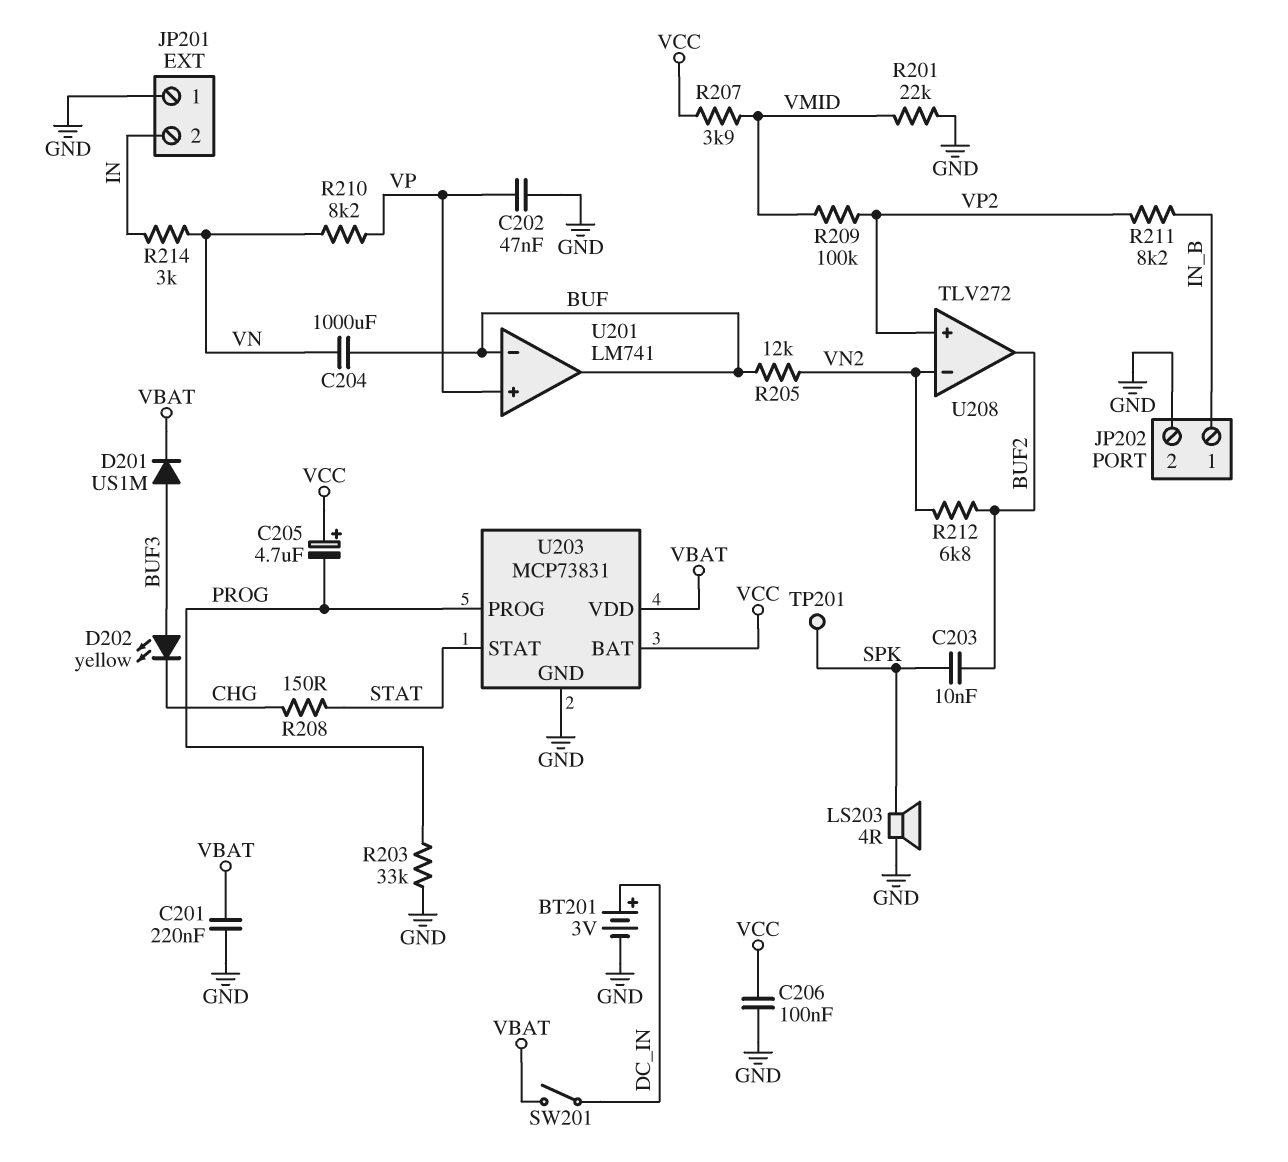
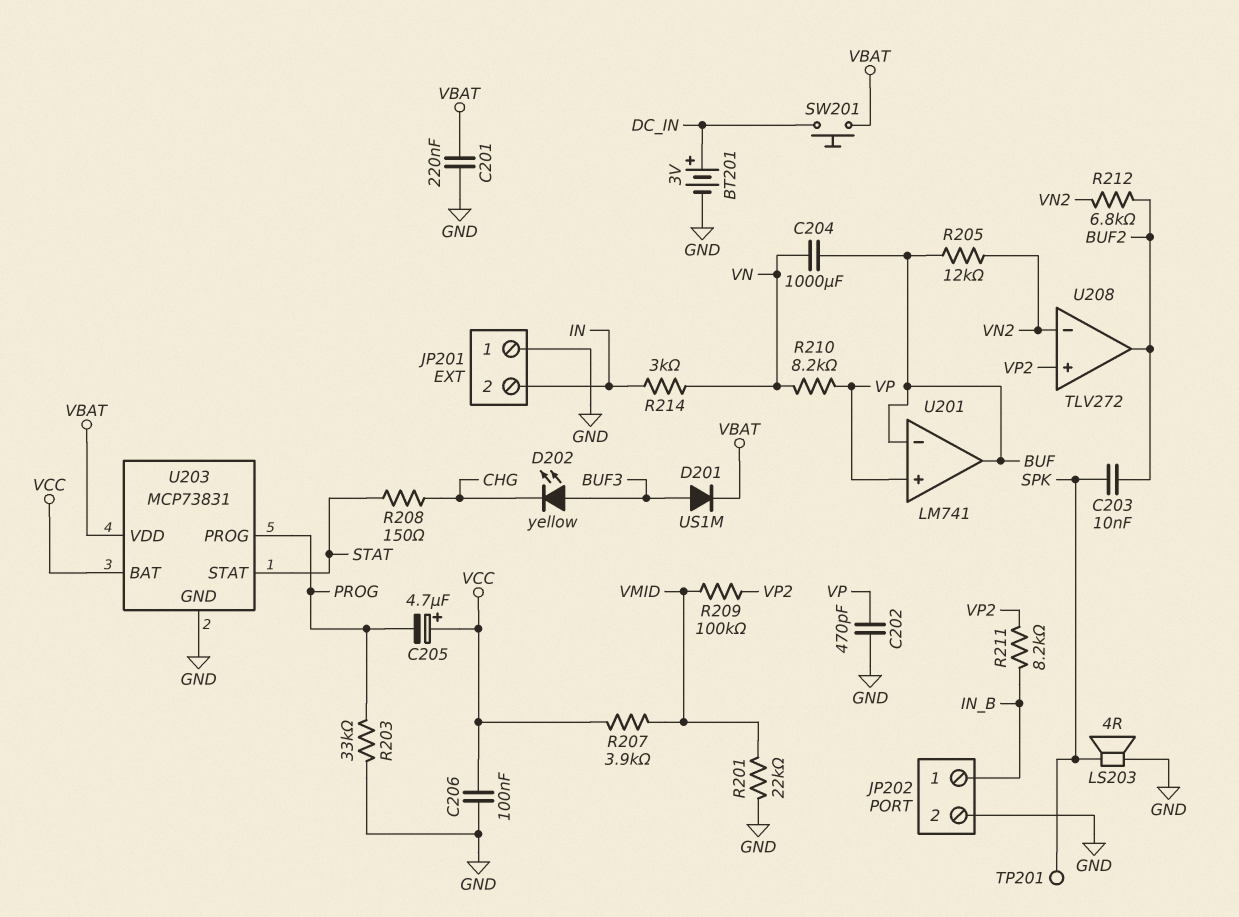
C202: 47nF (GND, VP) -> 470pF (GND, VP)
SW201: switch (DC_IN, VBAT) -> button (DC_IN, VBAT)

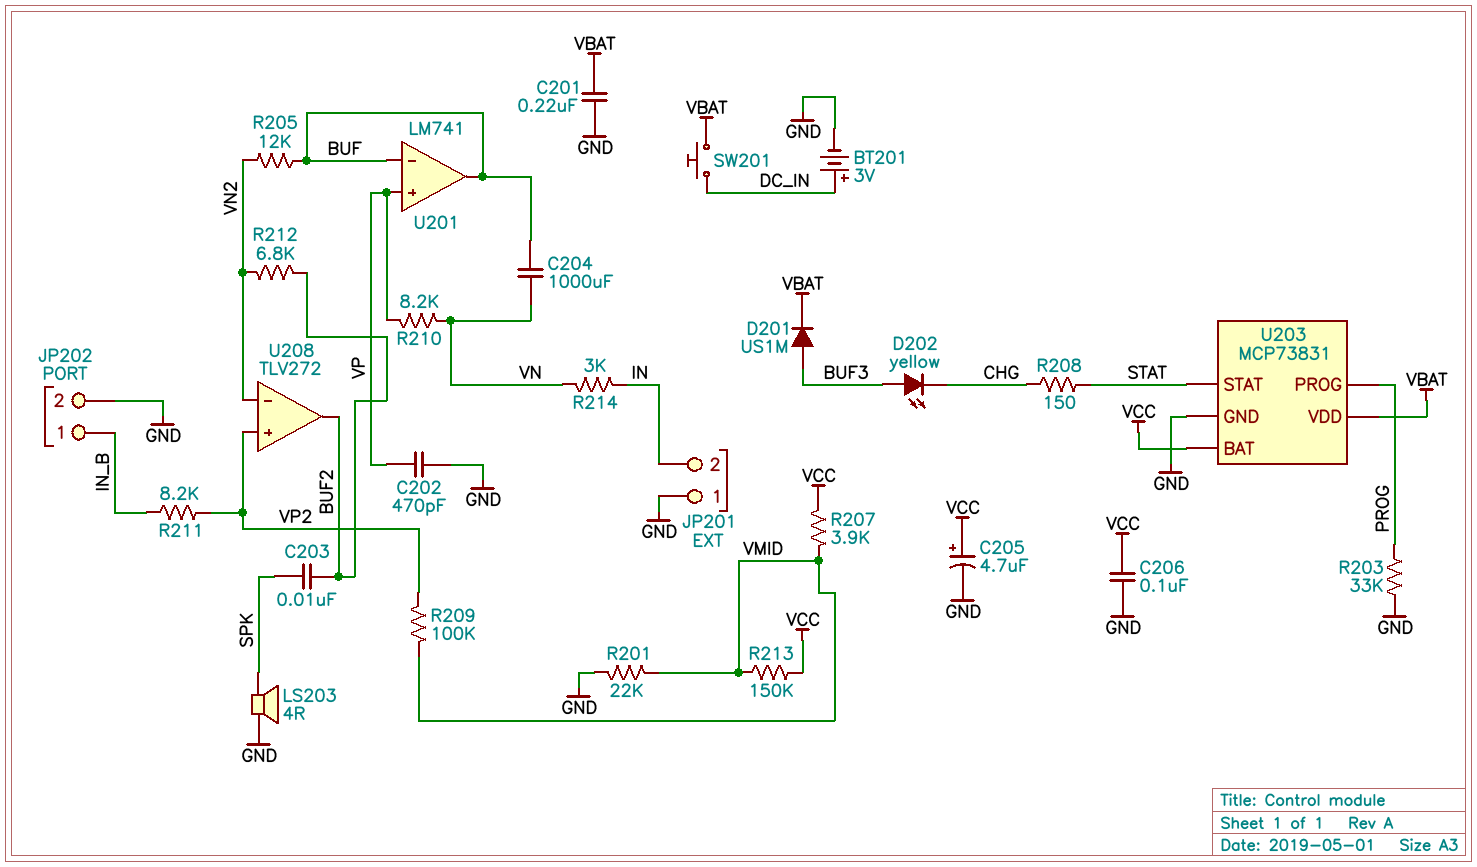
C205: 4.7uF (plus VCC, minus PROG) -> 4.7uF (plus VCC, minus GND)
R213: none -> 150k (VCC, VMID)
TP201: test point (SPK) -> none

